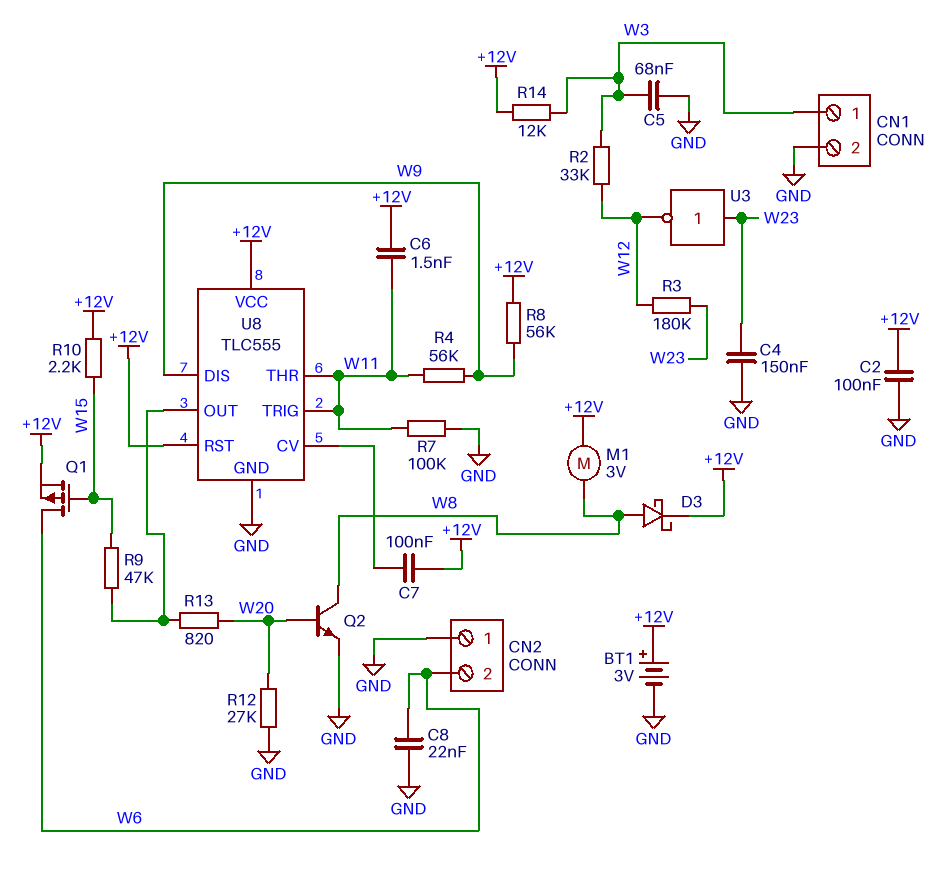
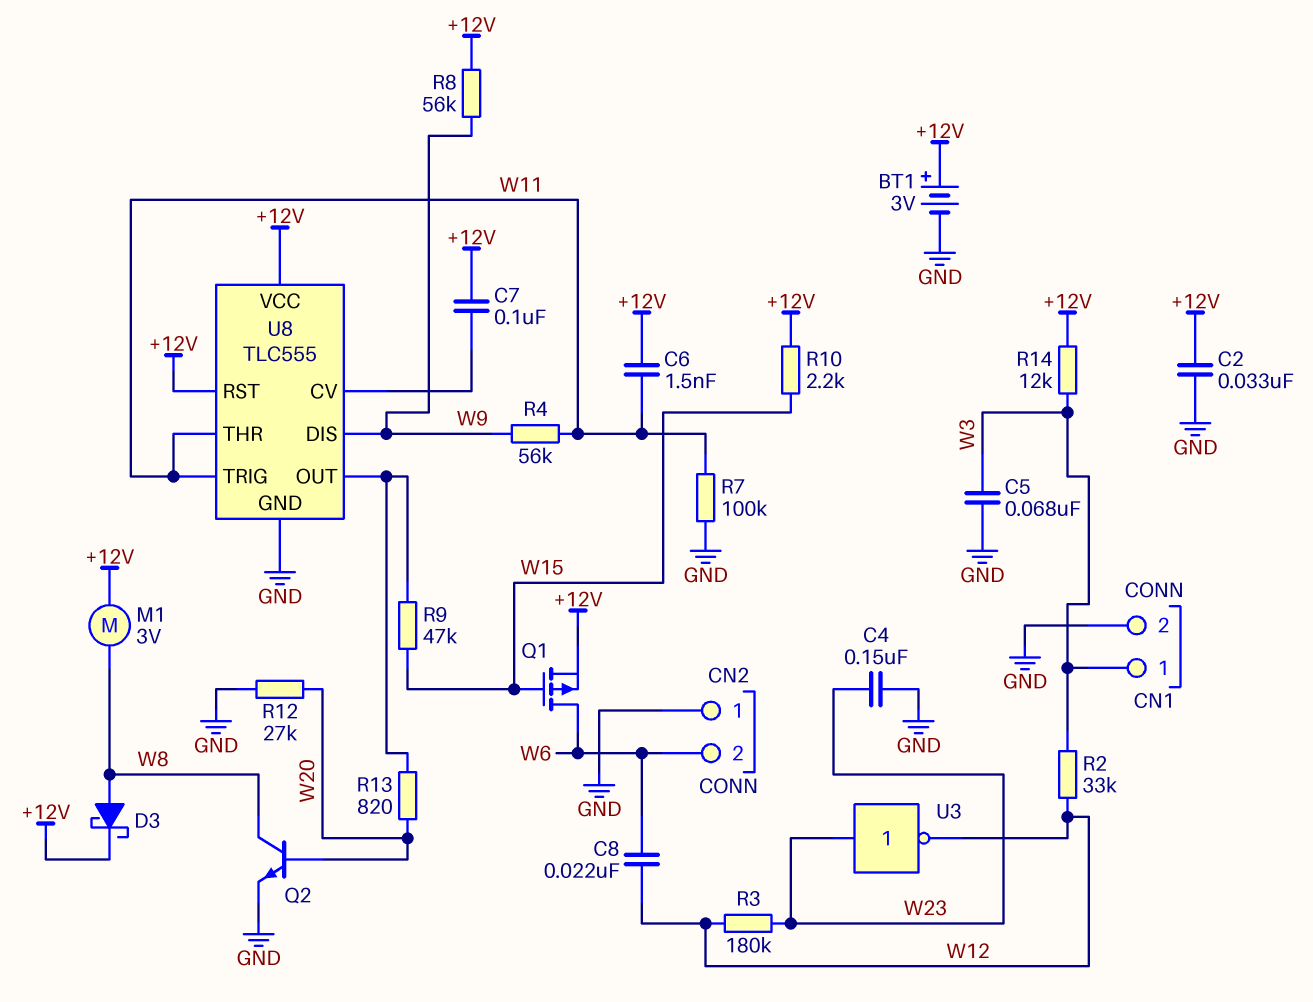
C2: 100nF (+12V, GND) -> 33nF (+12V, GND)
C8: 22nF (GND, W6) -> 22nF (W6, W12)

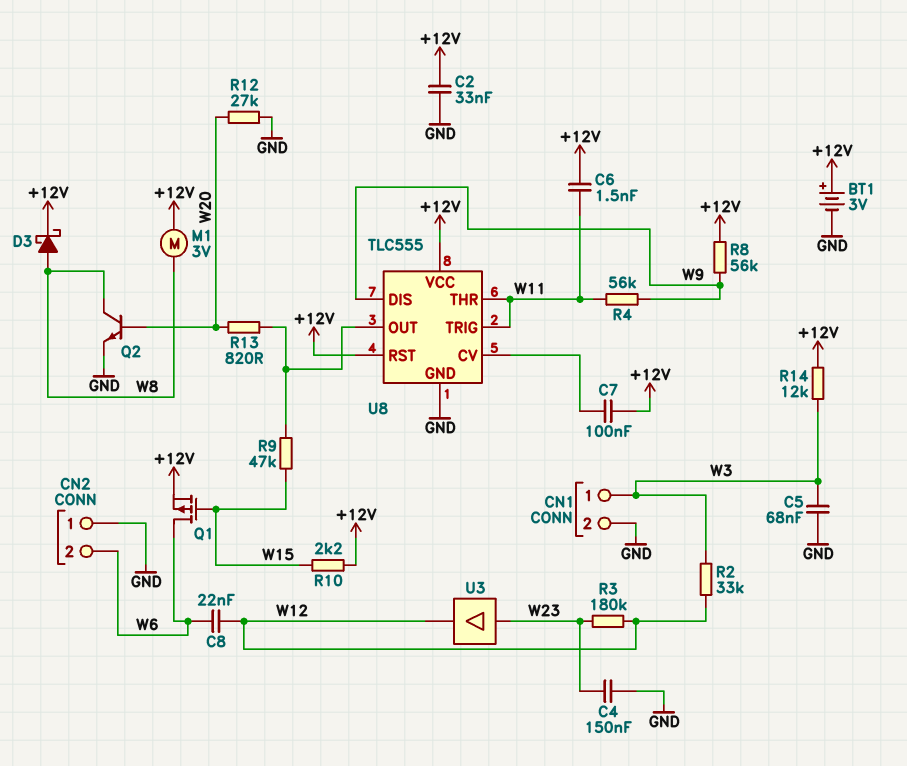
R7: 100k (GND, W11) -> none
U3: NOT (in W23, out W12) -> buffer (in W23, out W12)

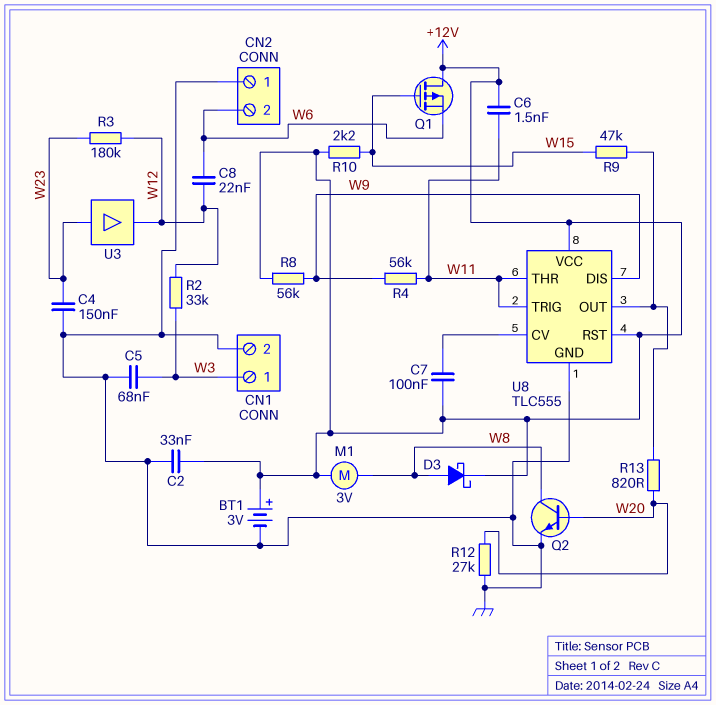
Q1: PMOS (G W15, D W6, S +12V) -> PMOS (G W15, D +12V, S W6)
R14: 12k (+12V, W3) -> none

